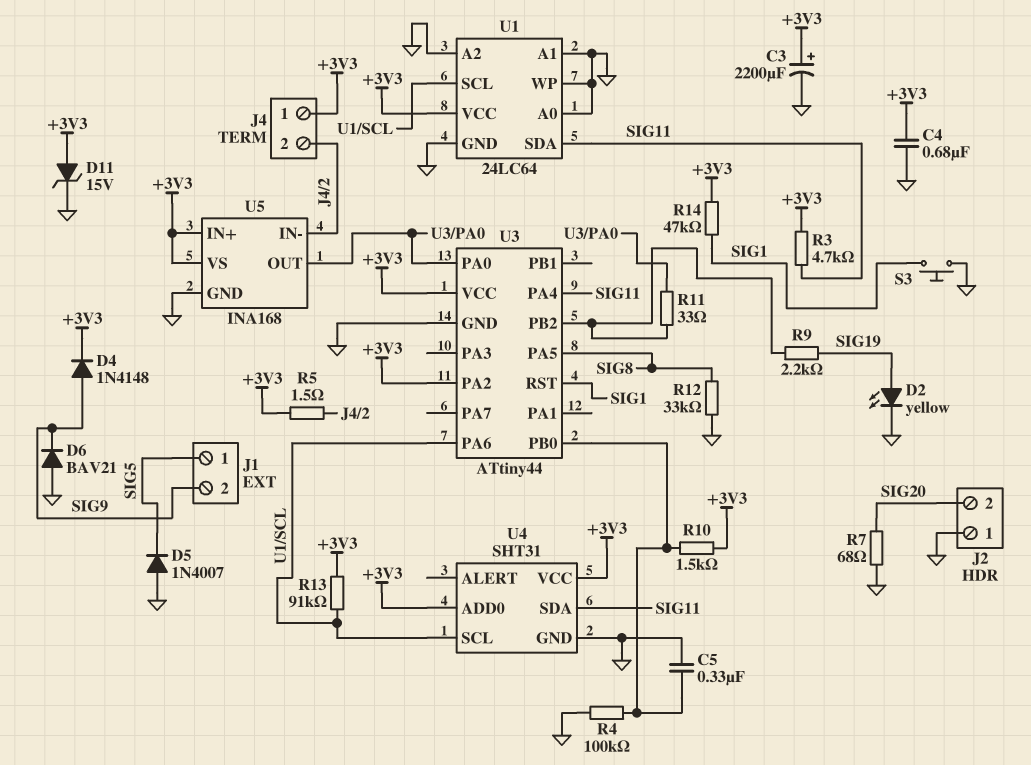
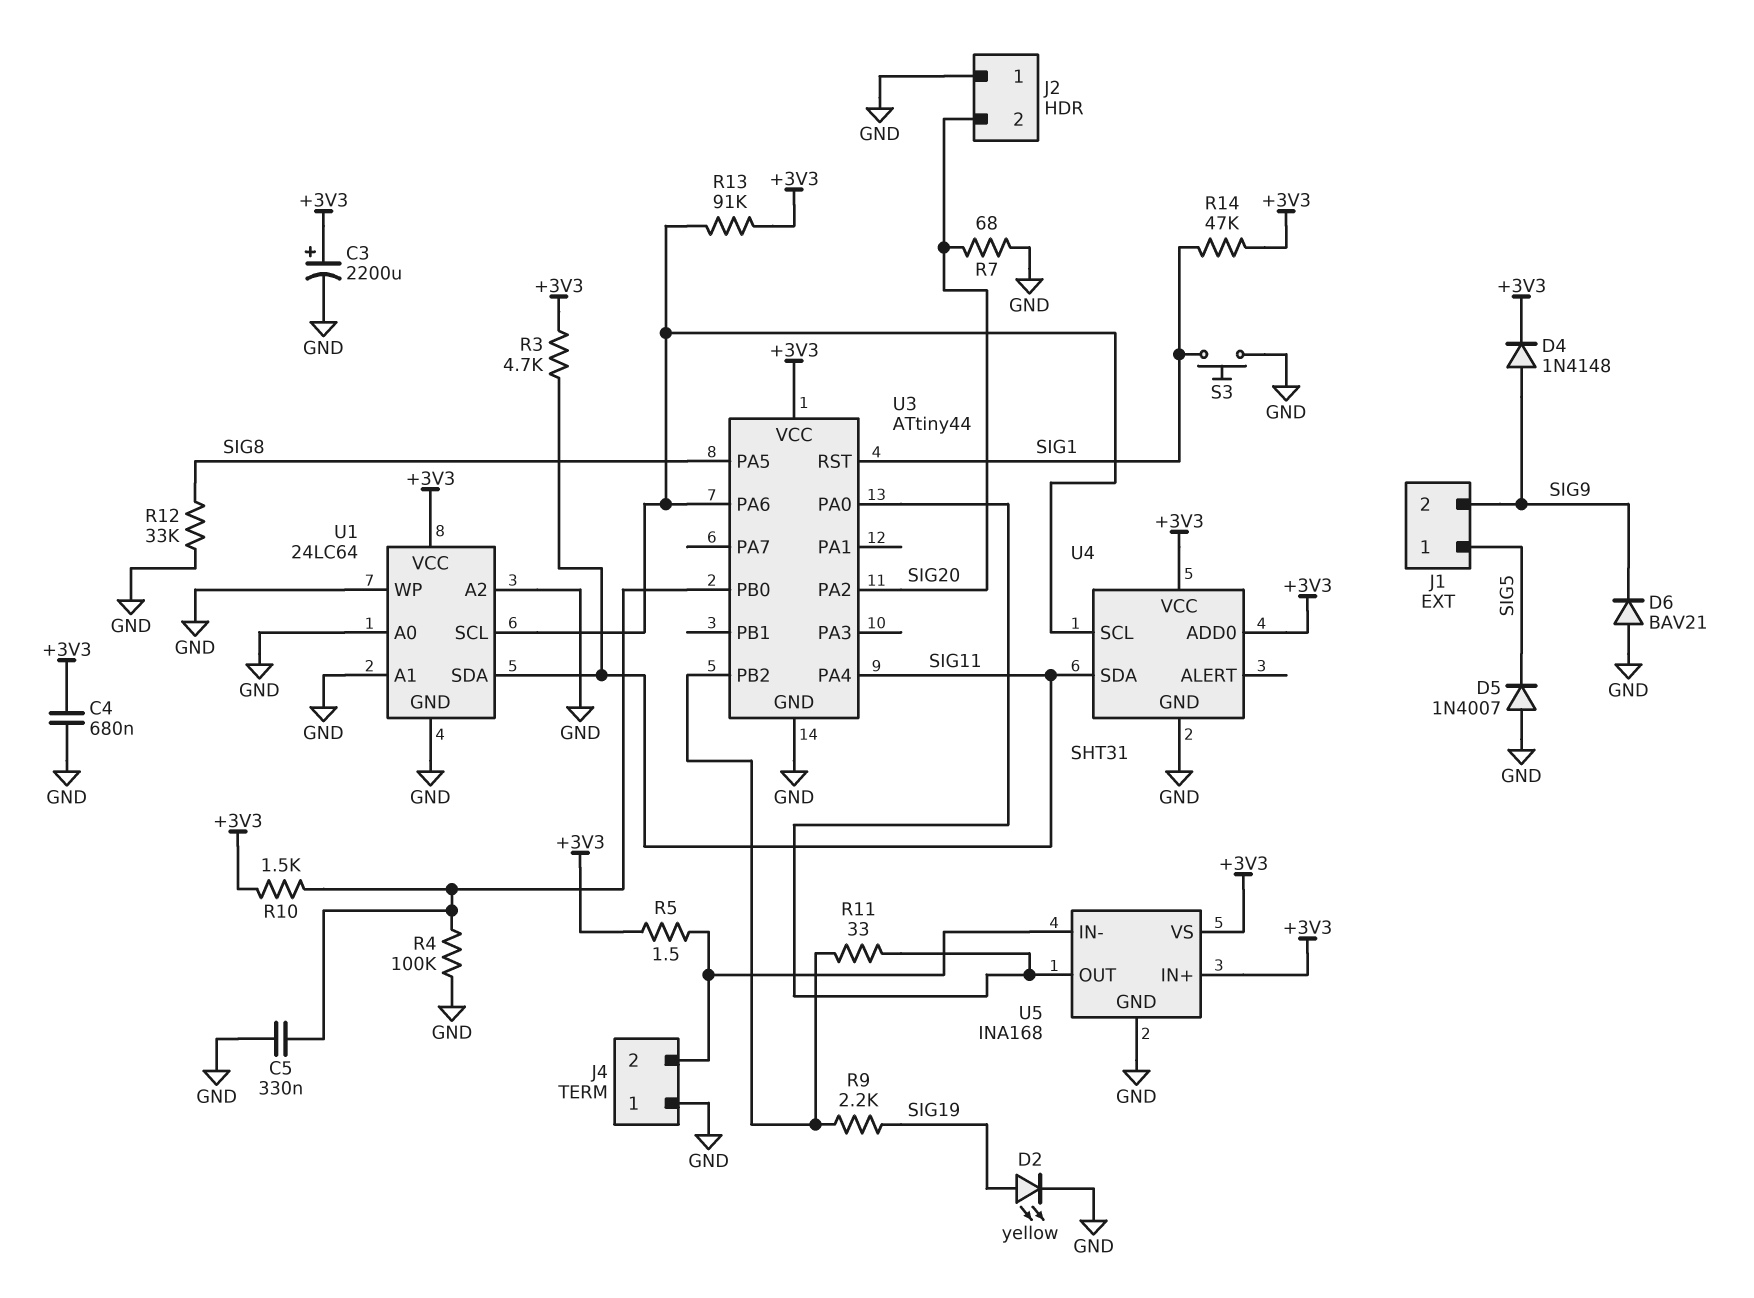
D11: zener 15V (A +3V3, K GND) -> none
J4 pin 1: +3V3 -> GND
U3 pin PA2: +3V3 -> SIG20

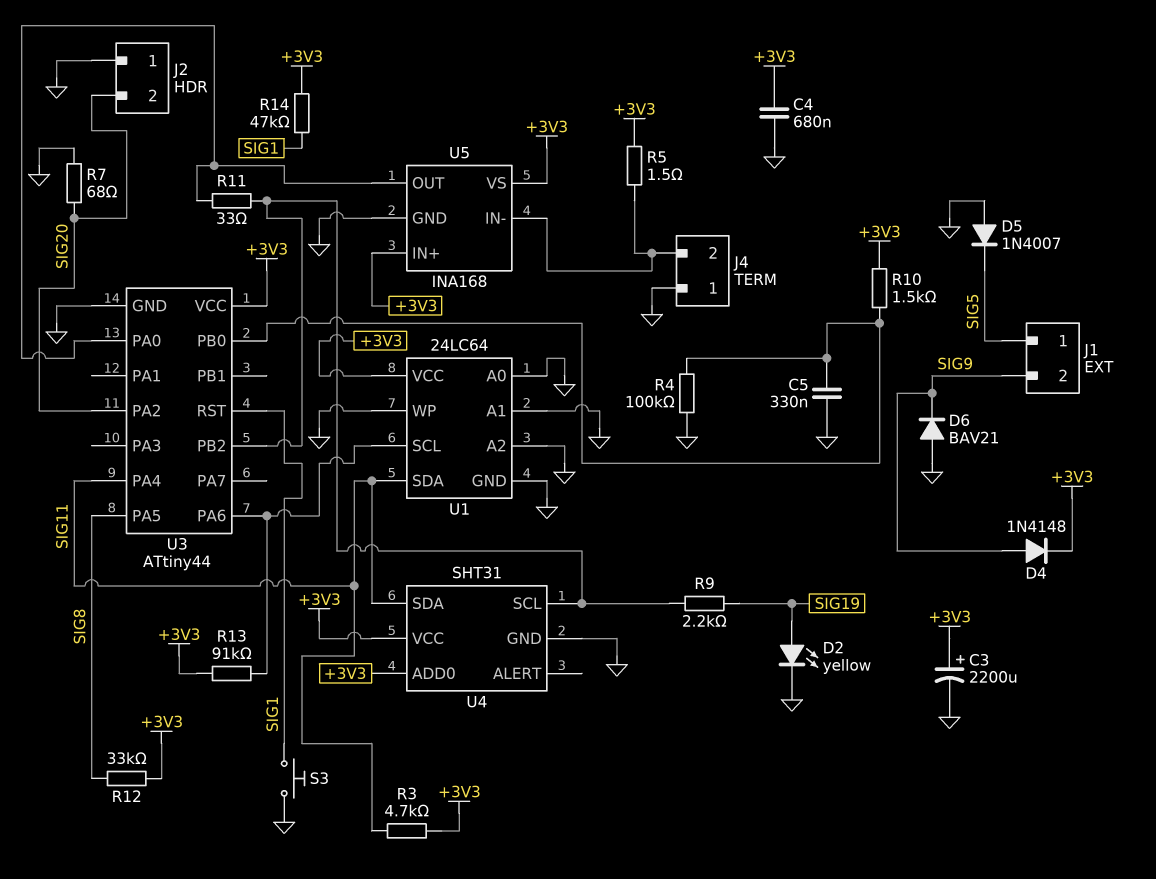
R12: 33k (GND, SIG8) -> 33k (+3V3, SIG8)
U4 pin SCL: U1/SCL -> U3/PB2

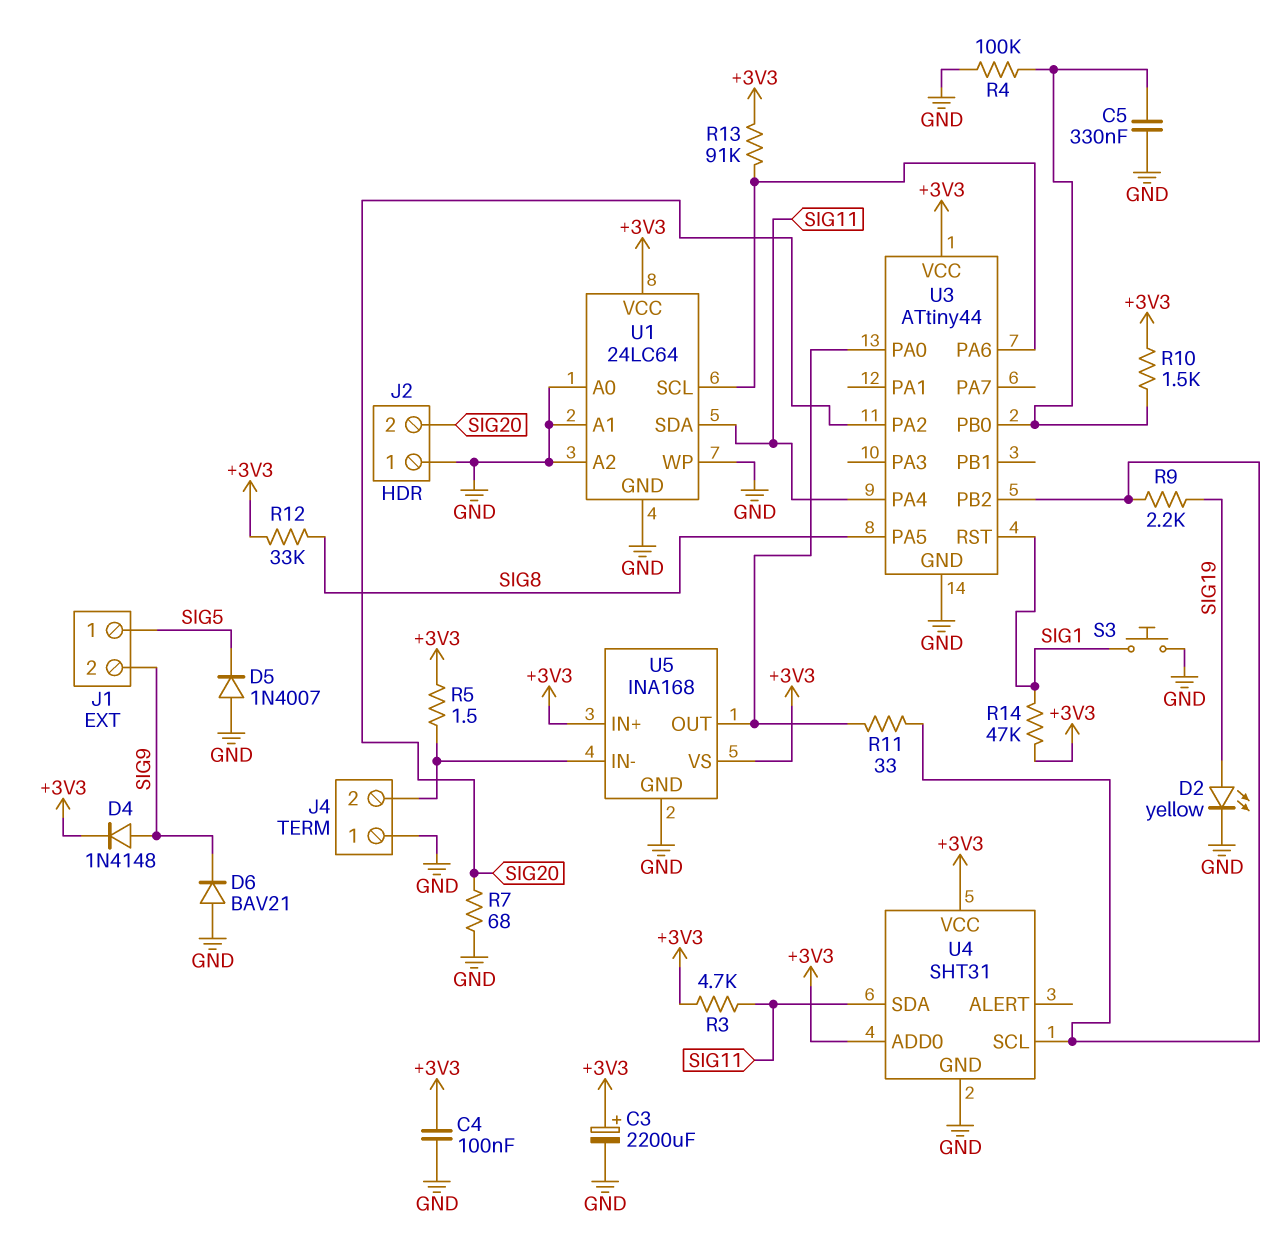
C4: 680nF (+3V3, GND) -> 100nF (+3V3, GND)

